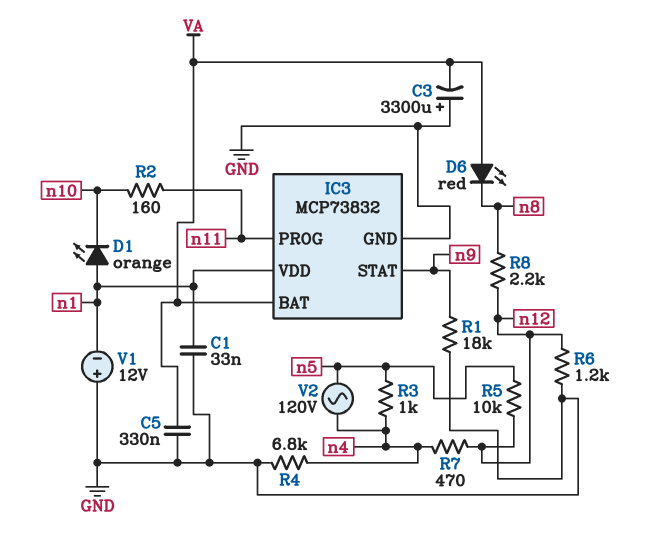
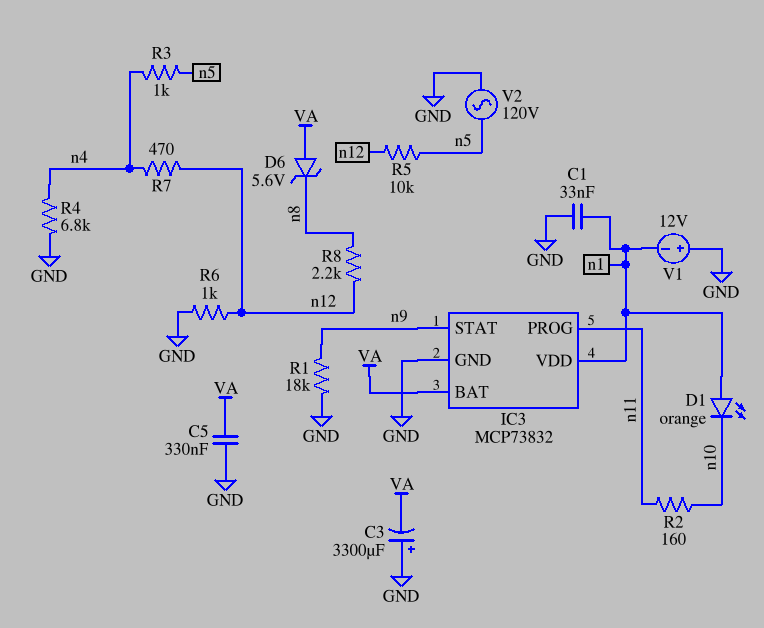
D6: LED red (A VA, K n8) -> zener 5.6V (A VA, K n8)
R6: 1.2k (GND, n12) -> 1k (GND, n12)
V2: AC 120V (n4, n5) -> AC 120V (GND, n5)

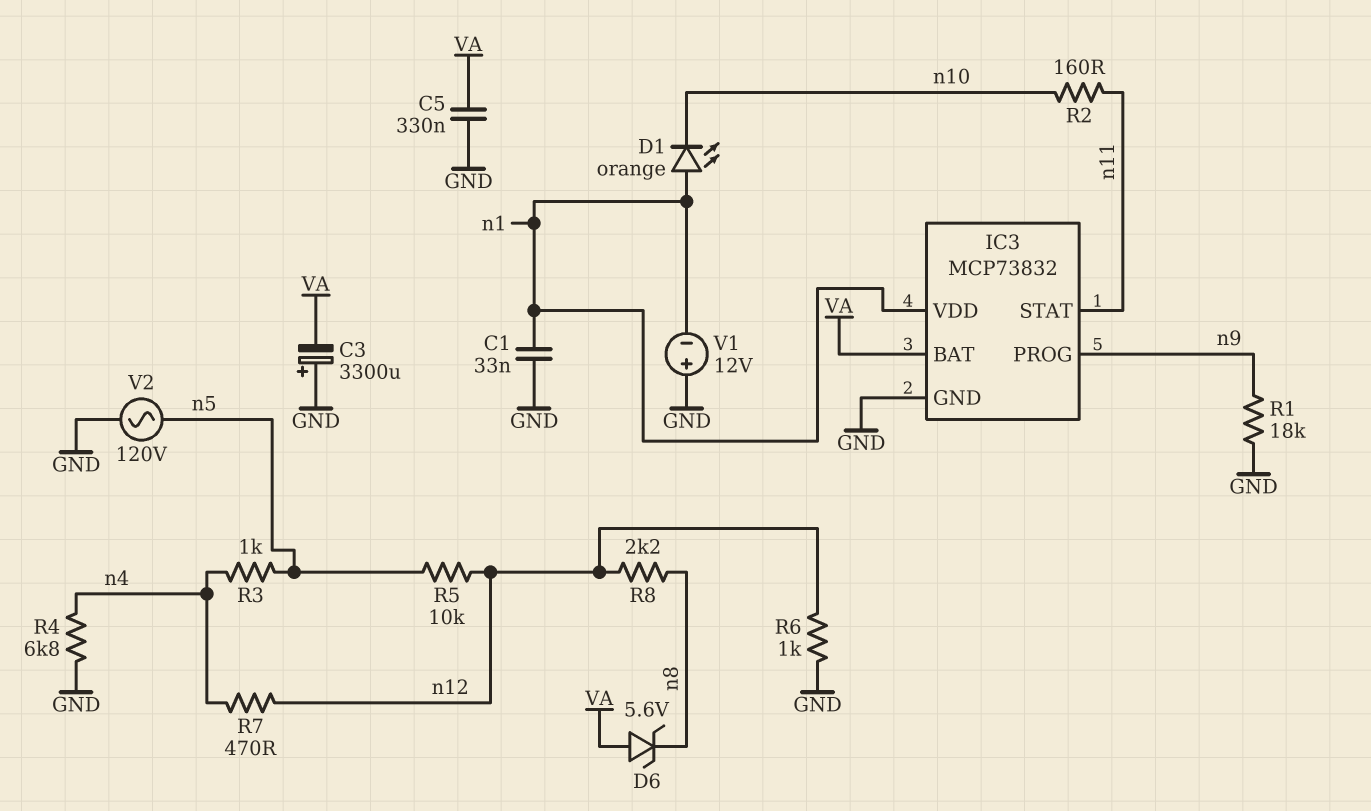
IC3 pin PROG: n11 -> n9
IC3 pin STAT: n9 -> n11

